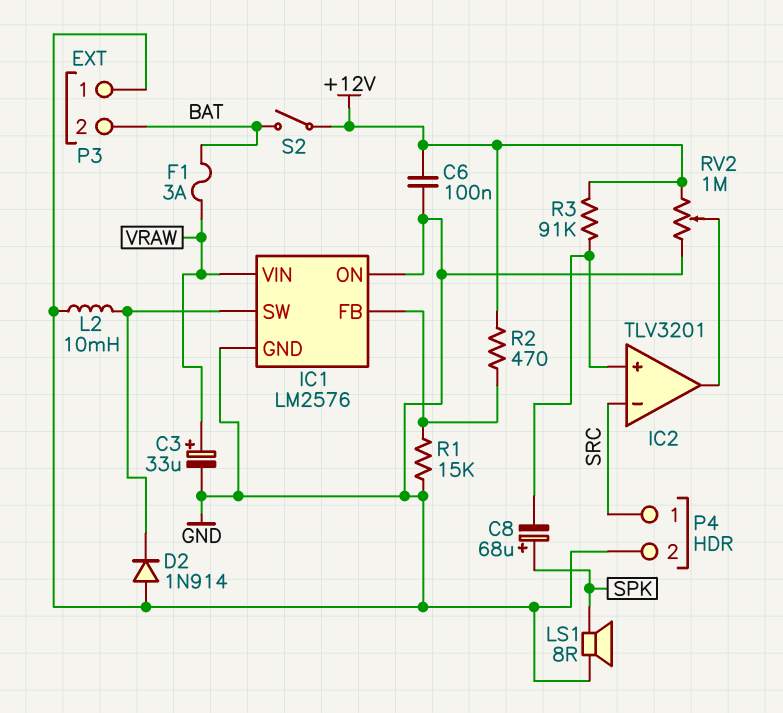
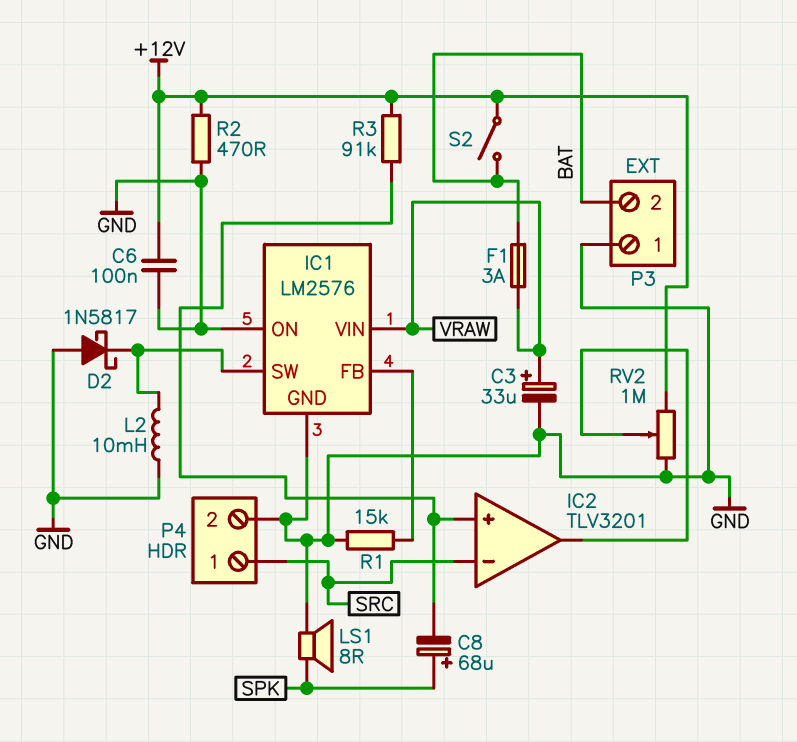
D2: diode 1N914 (A GND, K IC1/SW) -> schottky 1N5817 (A GND, K IC1/SW)
R2: 470 (+12V, IC1/FB) -> 470 (+12V, GND)

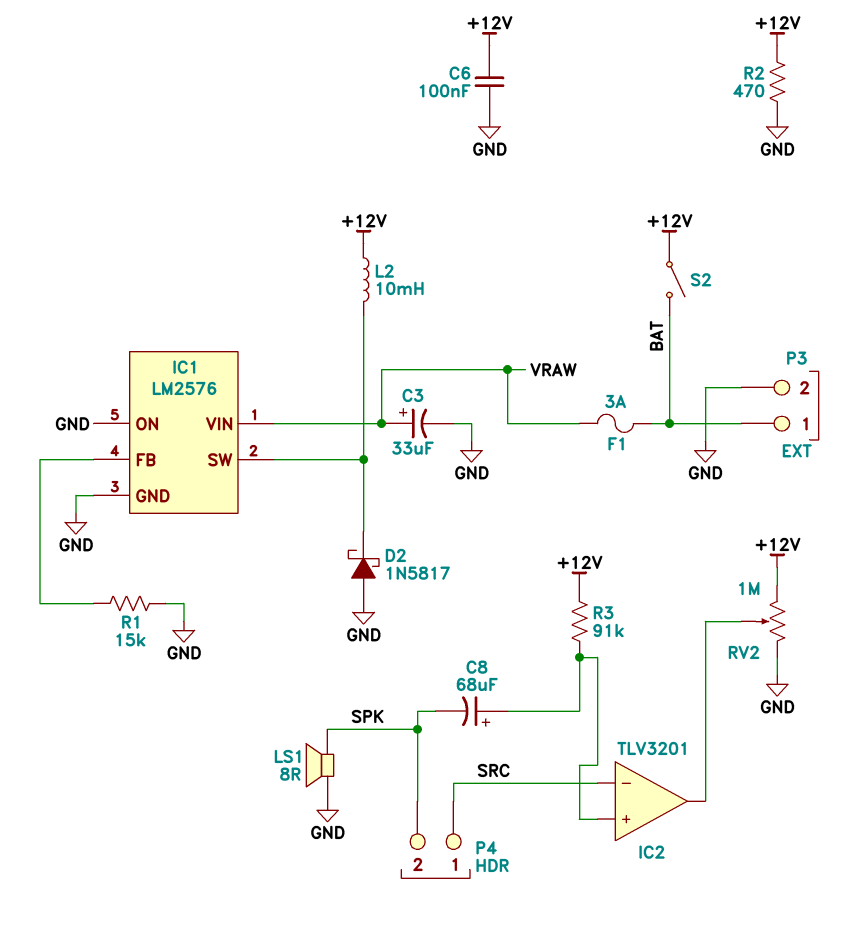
C8: 68uF (plus SPK, minus IC2/in+) -> 68uF (plus IC2/in+, minus SPK)
L2: 10mH (GND, IC1/SW) -> 10mH (+12V, IC1/SW)
P3 pin 1: GND -> BAT
P3 pin 2: BAT -> GND
P4 pin 2: GND -> SPK

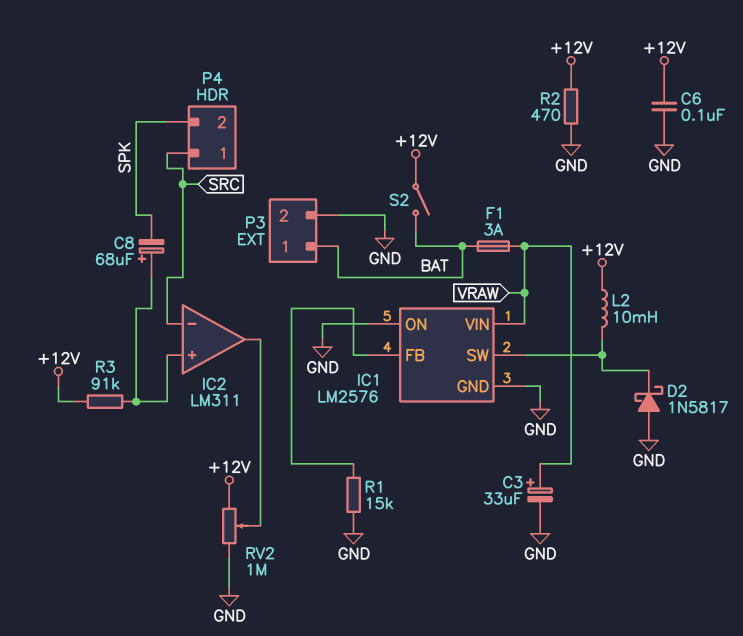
IC2: TLV3201 -> LM311
LS1: speaker 8R (GND, SPK) -> none

